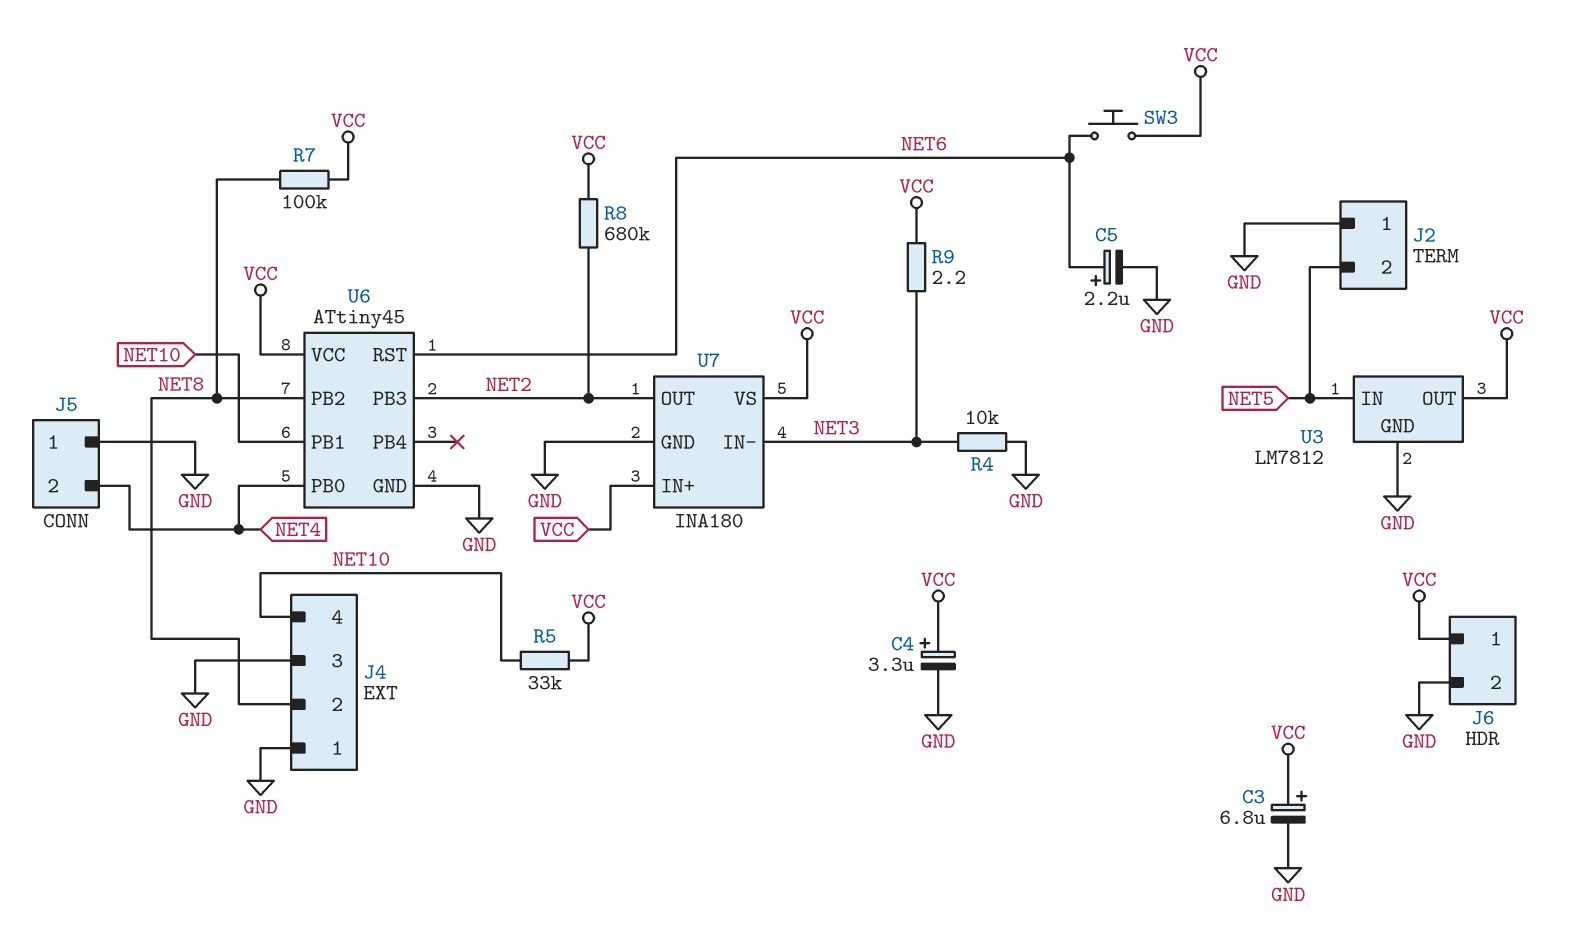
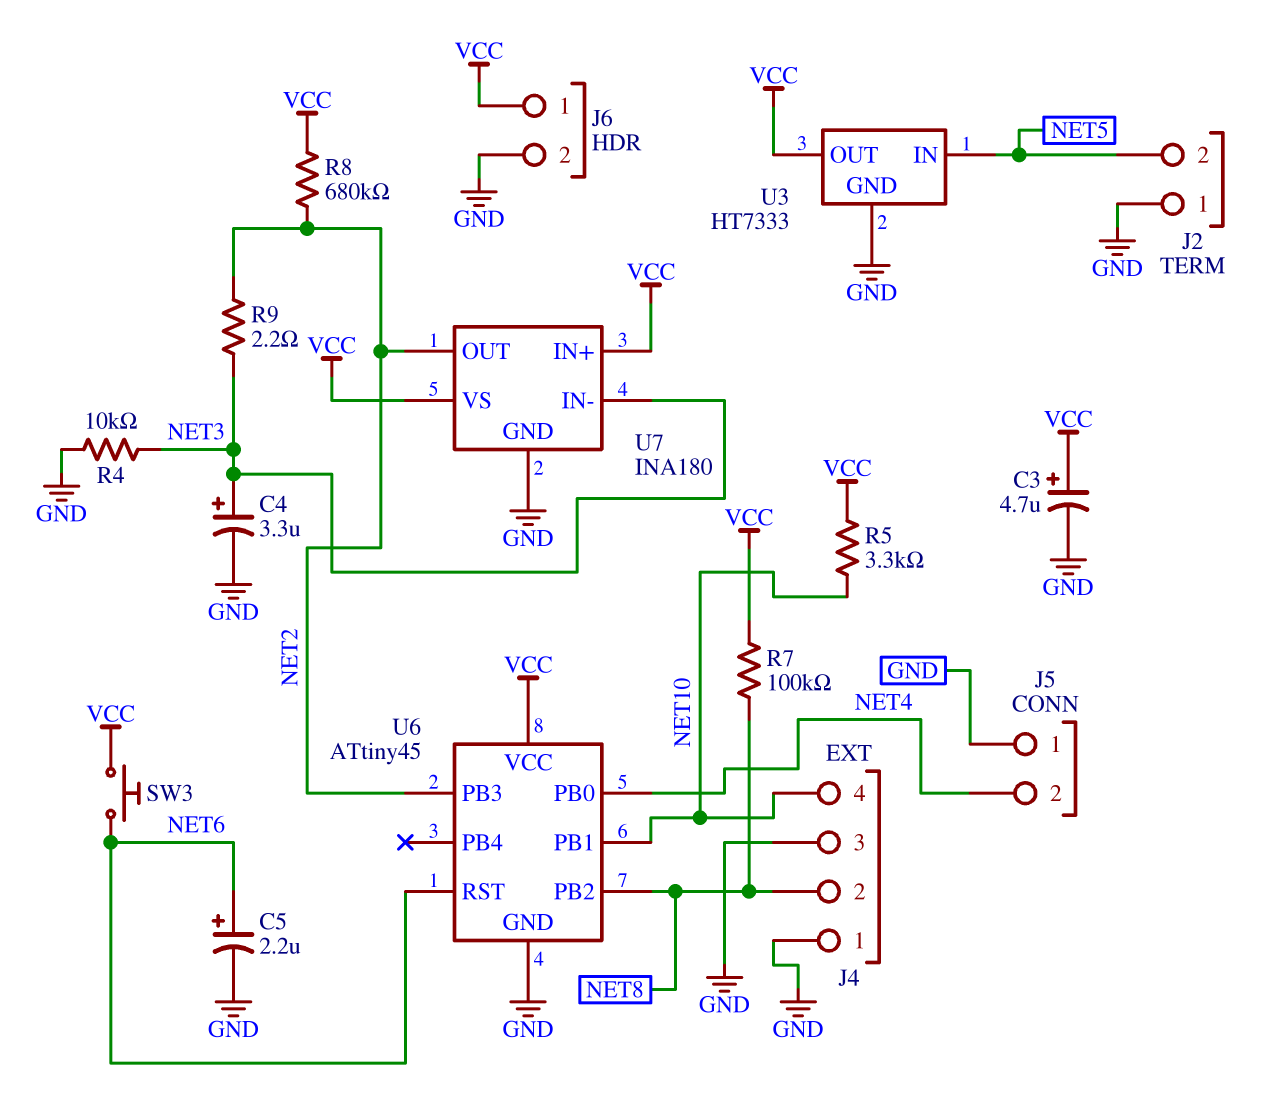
C3: 6.8uF (plus VCC, minus GND) -> 4.7uF (plus VCC, minus GND)
C4: 3.3uF (plus VCC, minus GND) -> 3.3uF (plus NET3, minus GND)
R5: 33k (NET10, VCC) -> 3.3k (NET10, VCC)
R9: 2.2 (NET3, VCC) -> 2.2 (NET2, NET3)
U3: LM7812 -> HT7333

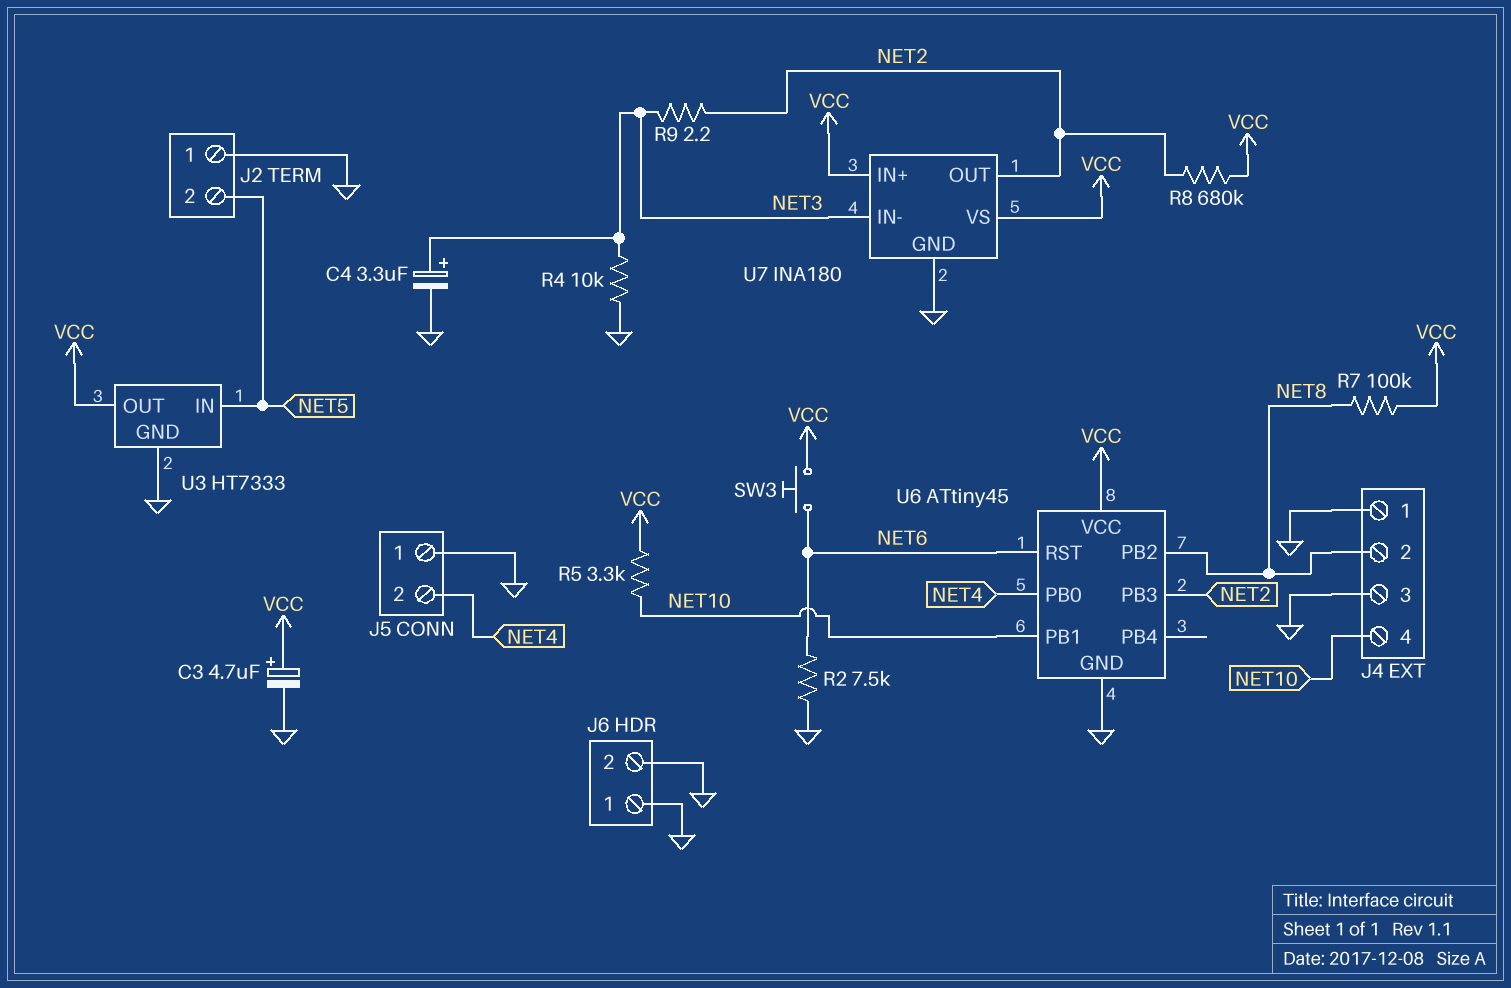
C5: 2.2uF (plus NET6, minus GND) -> none
J6 pin 1: VCC -> GND
R2: none -> 7.5k (GND, NET6)

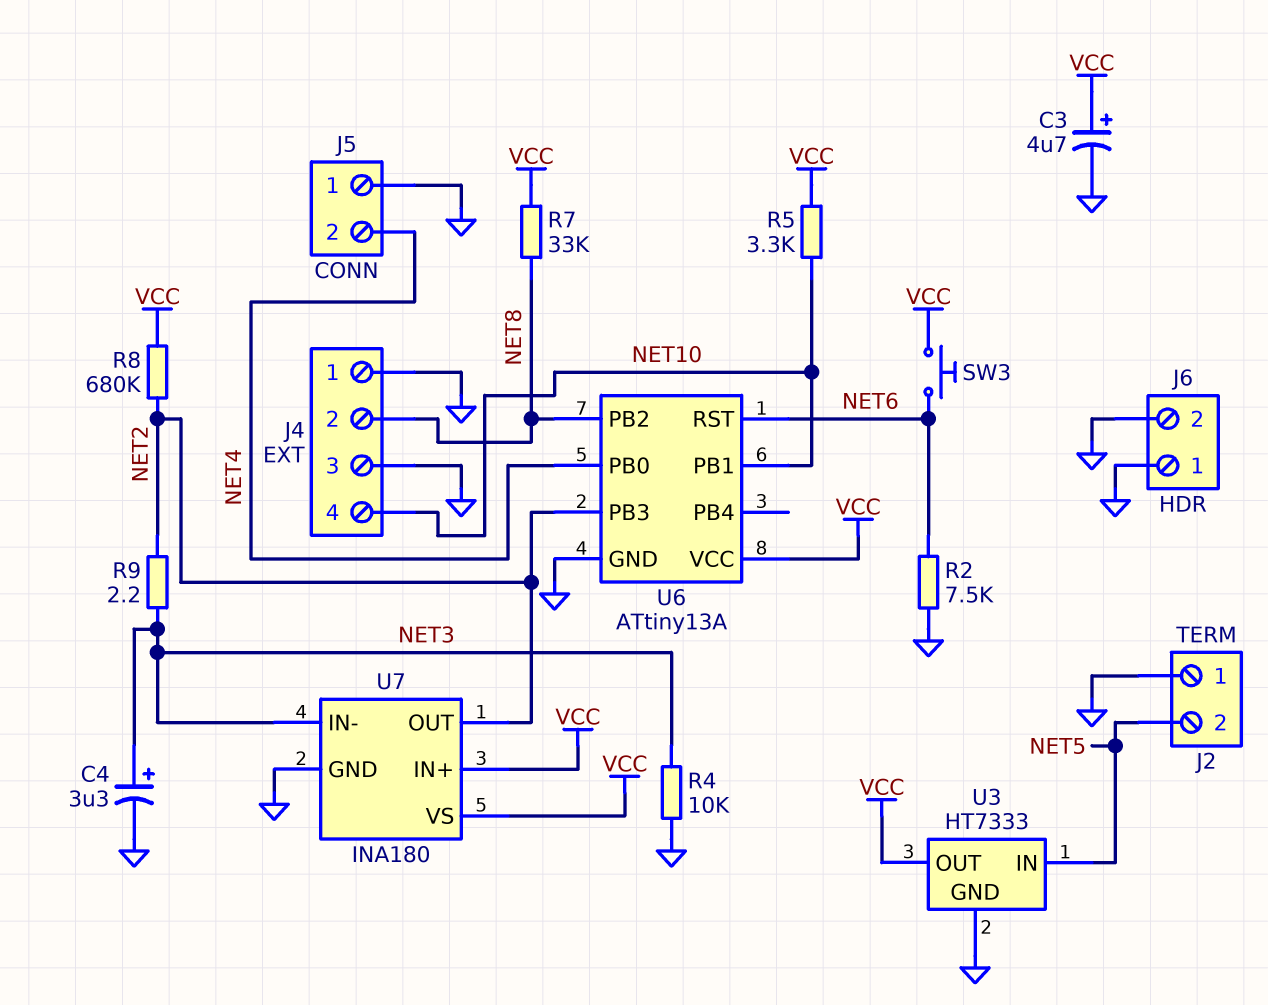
R7: 100k (NET8, VCC) -> 33k (NET8, VCC)
U6: ATtiny45 -> ATtiny13A

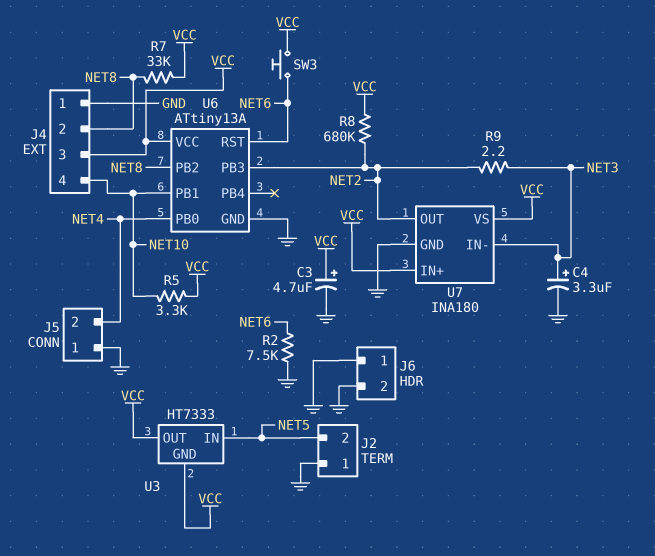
J4 pin 3: GND -> VCC
R4: 10k (GND, NET3) -> none
U3 pin GND: GND -> VCC

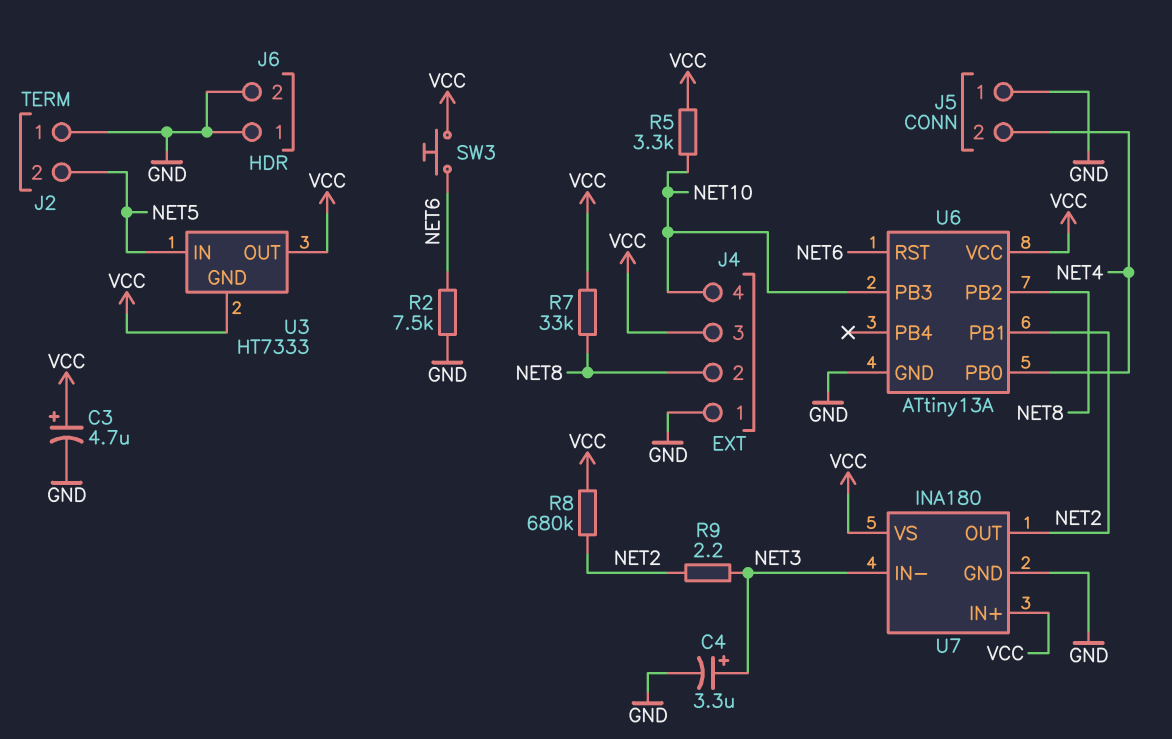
U6 pin PB1: NET10 -> NET2
U6 pin PB3: NET2 -> NET10

